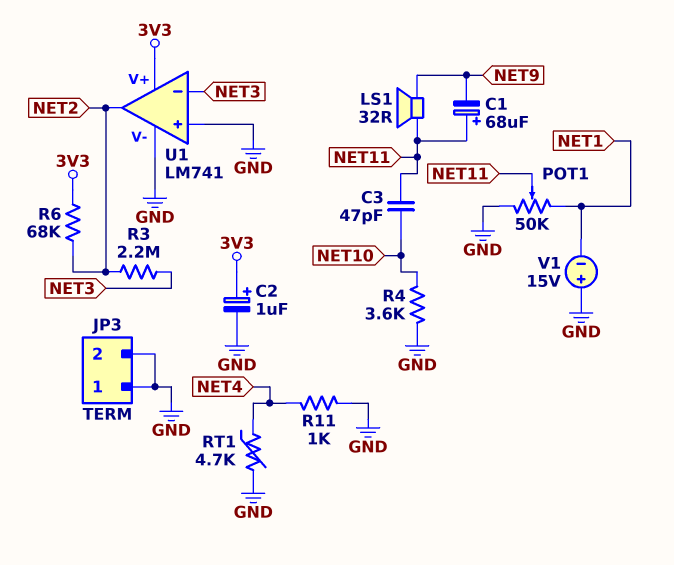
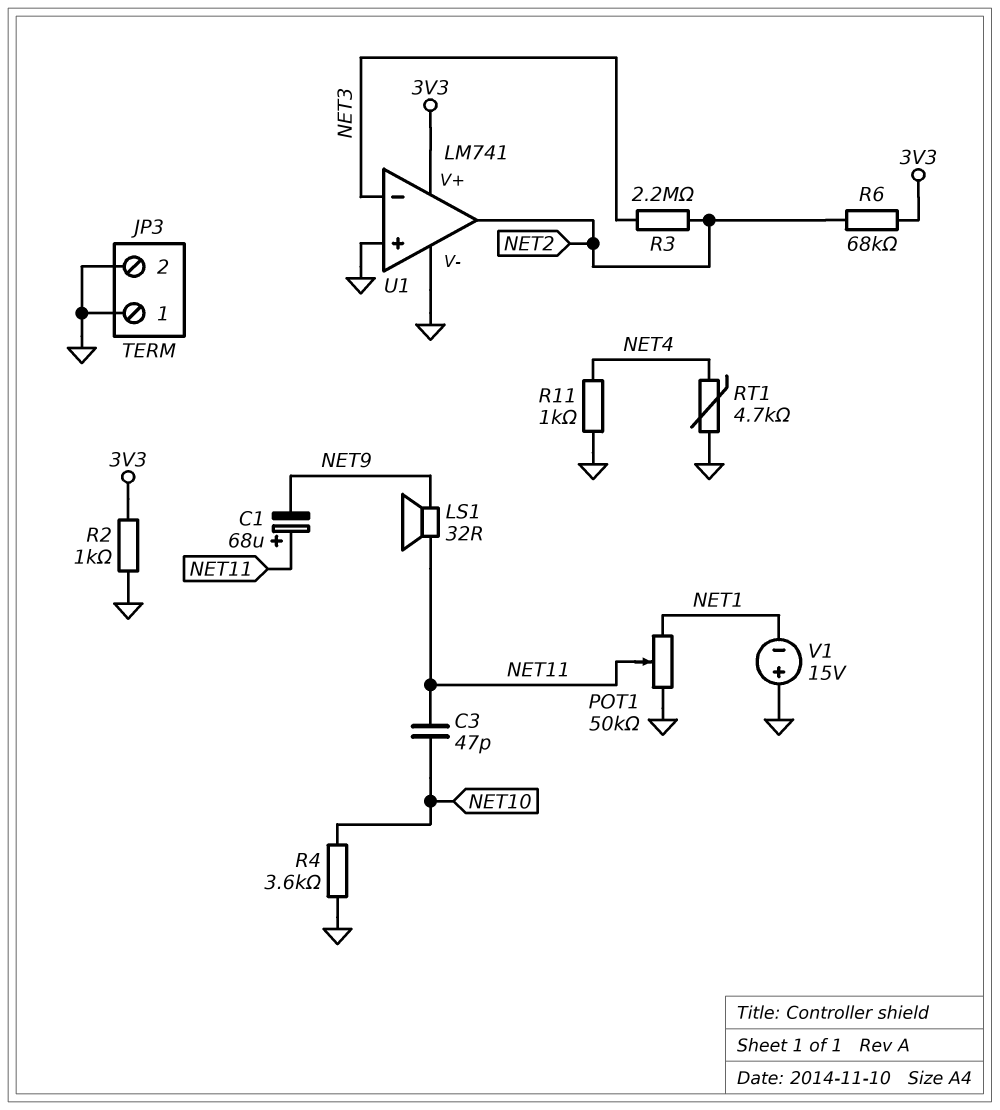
C2: 1uF (plus 3V3, minus GND) -> none
R2: none -> 1k (3V3, GND)

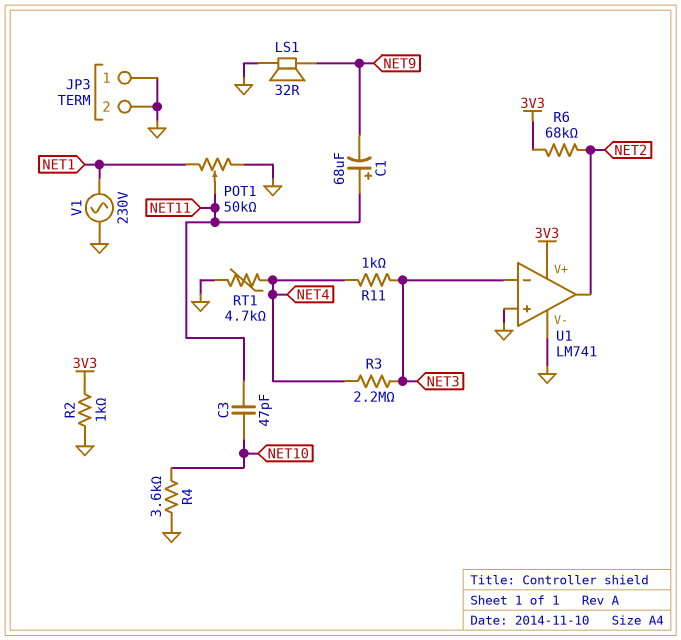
LS1: speaker 32R (NET9, NET11) -> speaker 32R (GND, NET9)
R3: 2.2M (NET2, NET3) -> 2.2M (NET3, NET4)
R11: 1k (GND, NET4) -> 1k (NET3, NET4)
V1: 15V (plus GND, minus NET1) -> AC 230V (GND, NET1)

